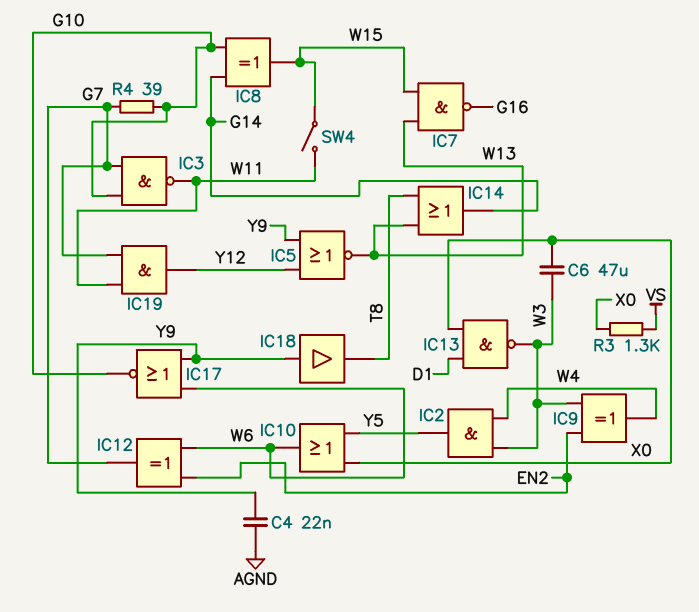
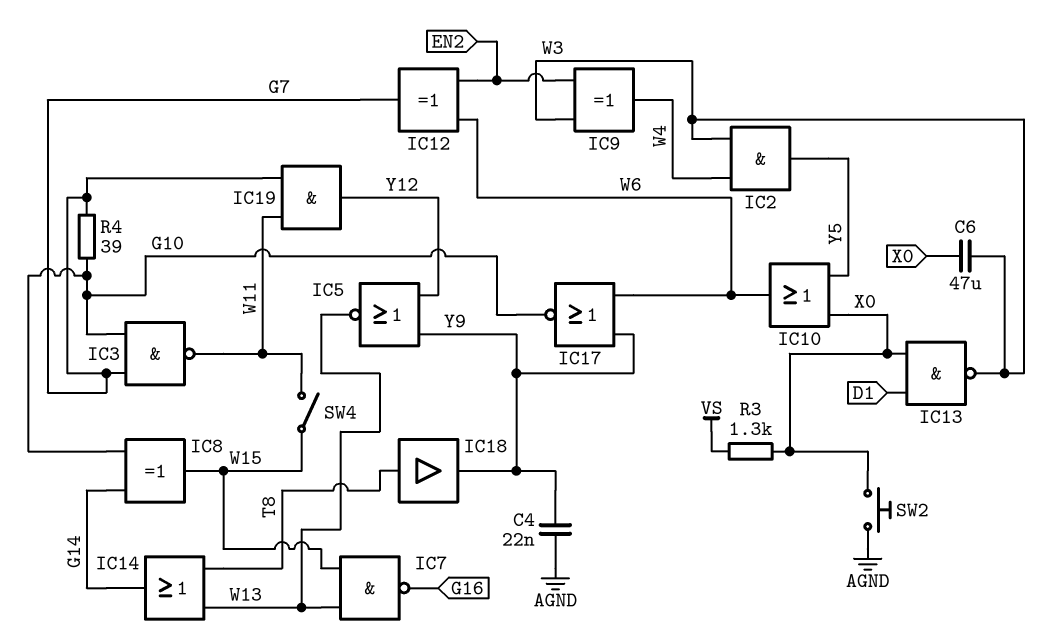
IC18: buffer (in Y9, out T8) -> buffer (in T8, out Y9)
SW2: none -> button (AGND, X0)

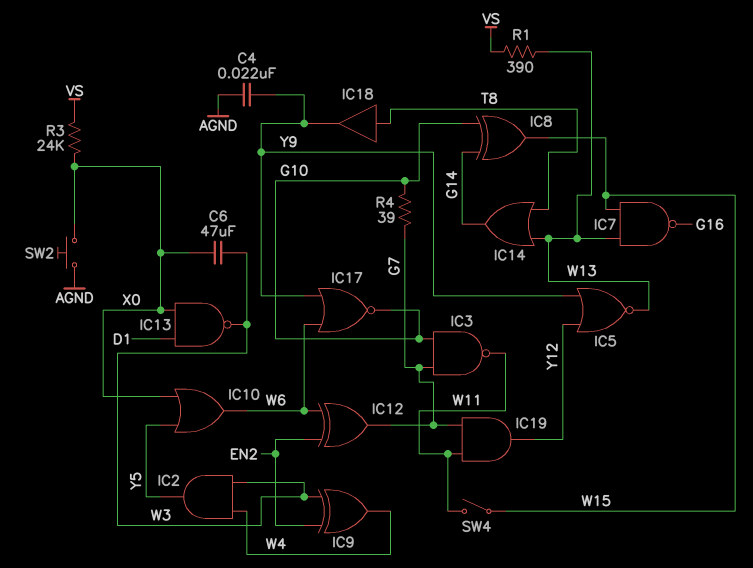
R1: none -> 390 (VS, W13)
R3: 1.3k (VS, X0) -> 24k (VS, X0)

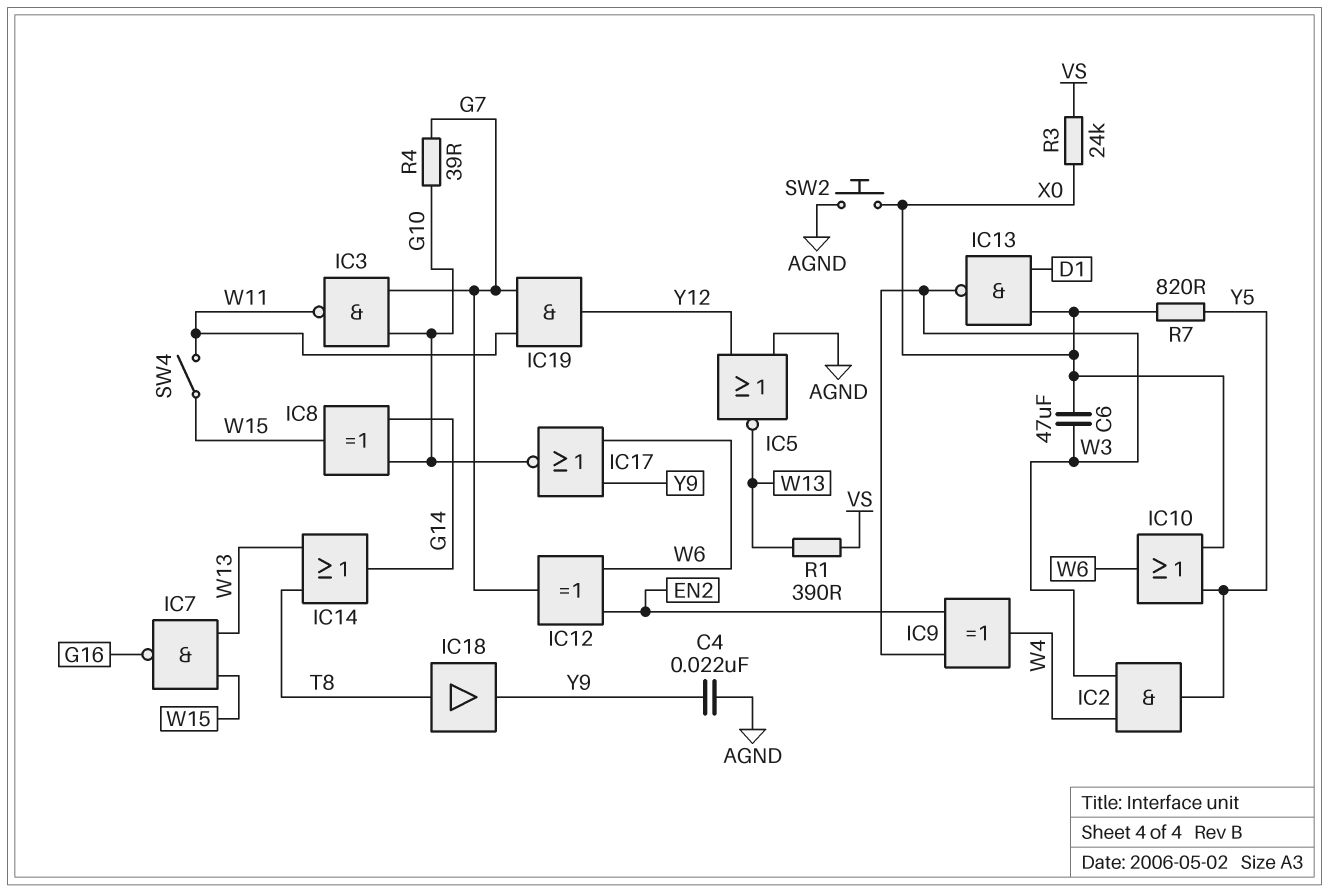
IC5: NOR (in Y9, in Y12, out W13) -> NOR (in AGND, in Y12, out W13)
R7: none -> 820 (X0, Y5)

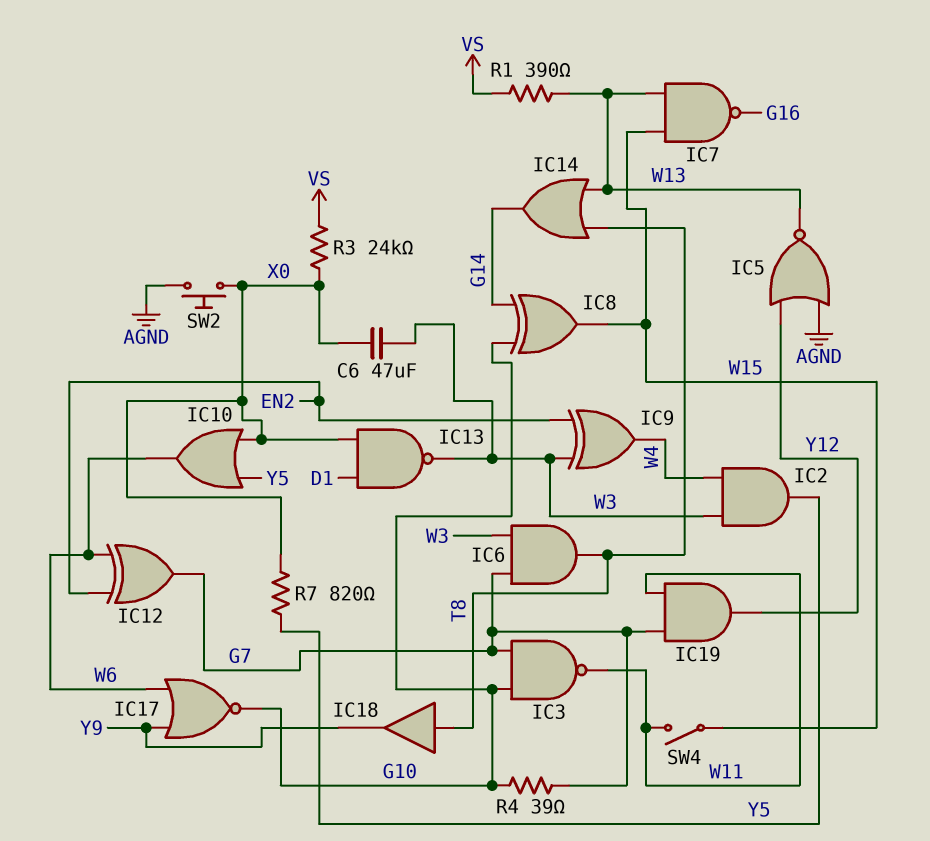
C4: 22nF (AGND, Y9) -> none
IC6: none -> AND (in G7, in W3, out T8)

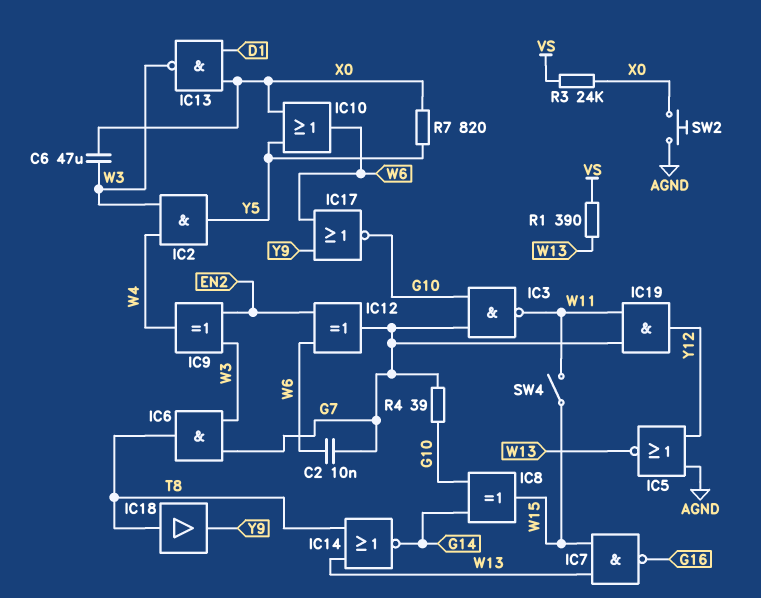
C2: none -> 10nF (G7, W6)
IC14: OR (in T8, in W13, out G14) -> NOR (in T8, in W13, out G14)

